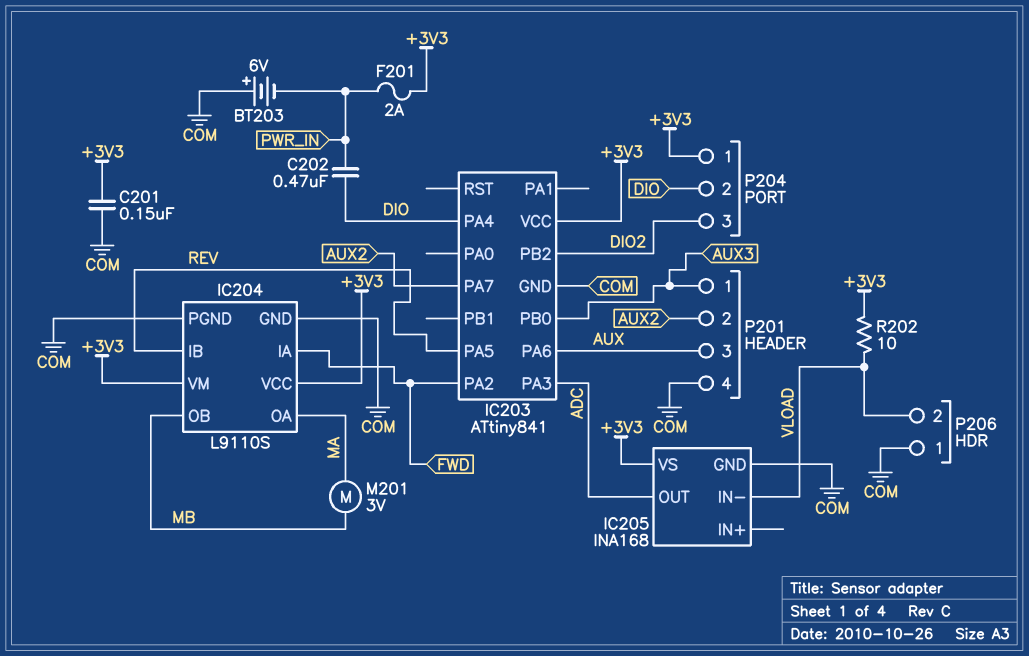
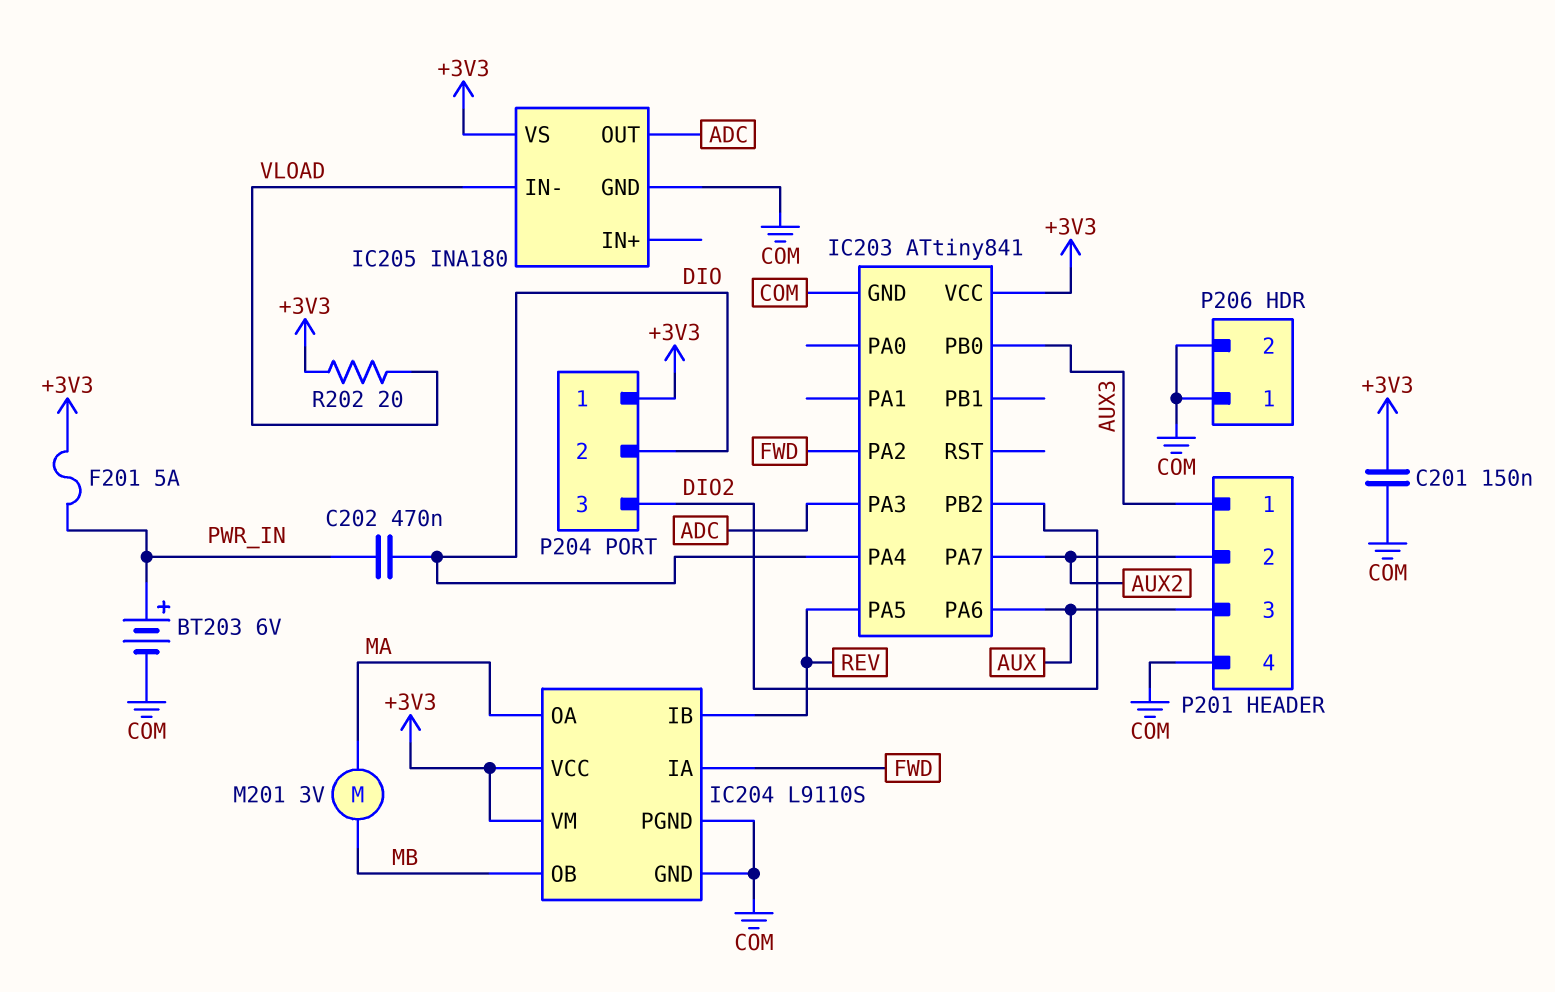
BT203: 6V (plus COM, minus PWR_IN) -> 6V (plus PWR_IN, minus COM)
F201: 2A (+3V3, PWR_IN) -> 5A (+3V3, PWR_IN)
IC205: INA168 -> INA180
P206 pin 2: VLOAD -> COM
R202: 10 (+3V3, VLOAD) -> 20 (+3V3, VLOAD)

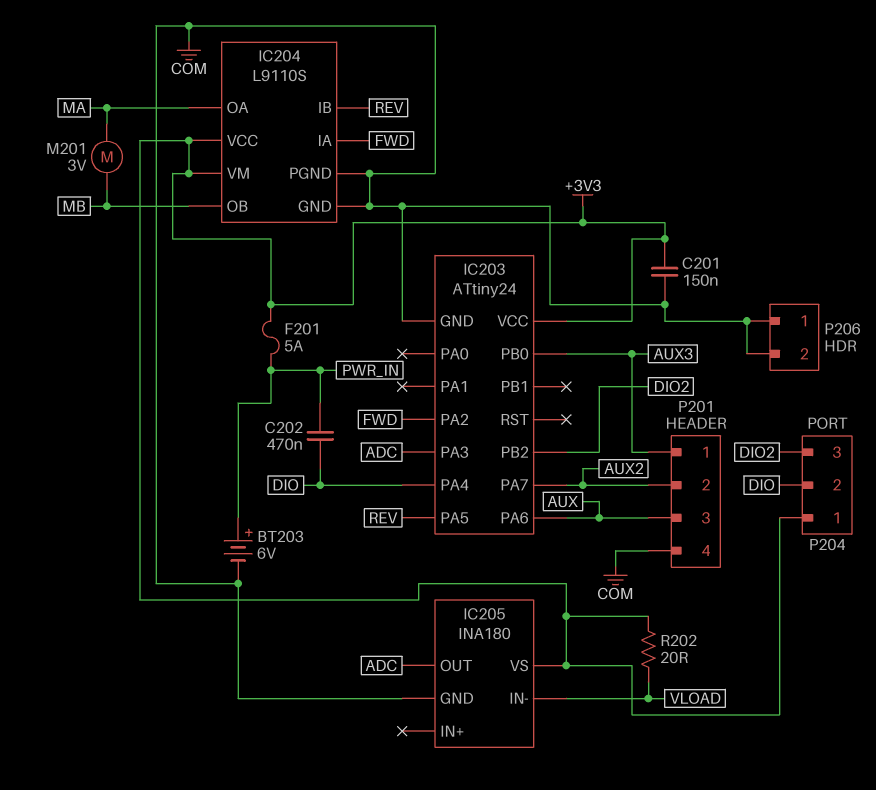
IC203: ATtiny841 -> ATtiny24

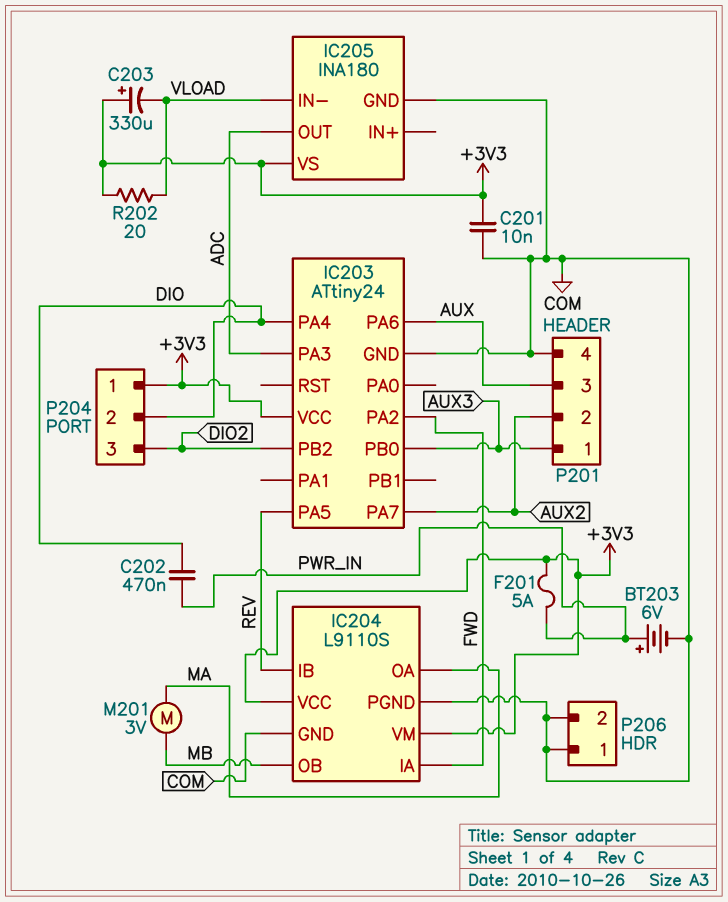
C201: 150nF (+3V3, COM) -> 10nF (+3V3, COM)
C203: none -> 330uF (plus +3V3, minus VLOAD)

